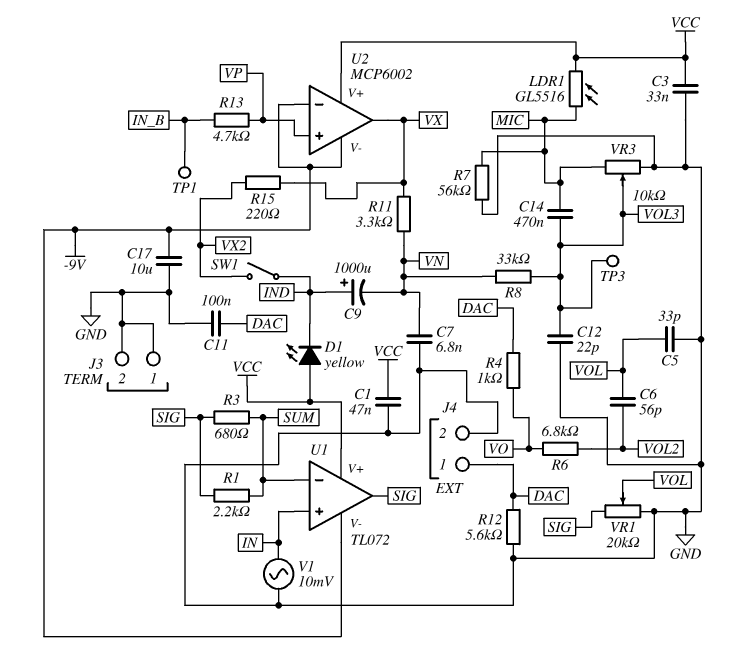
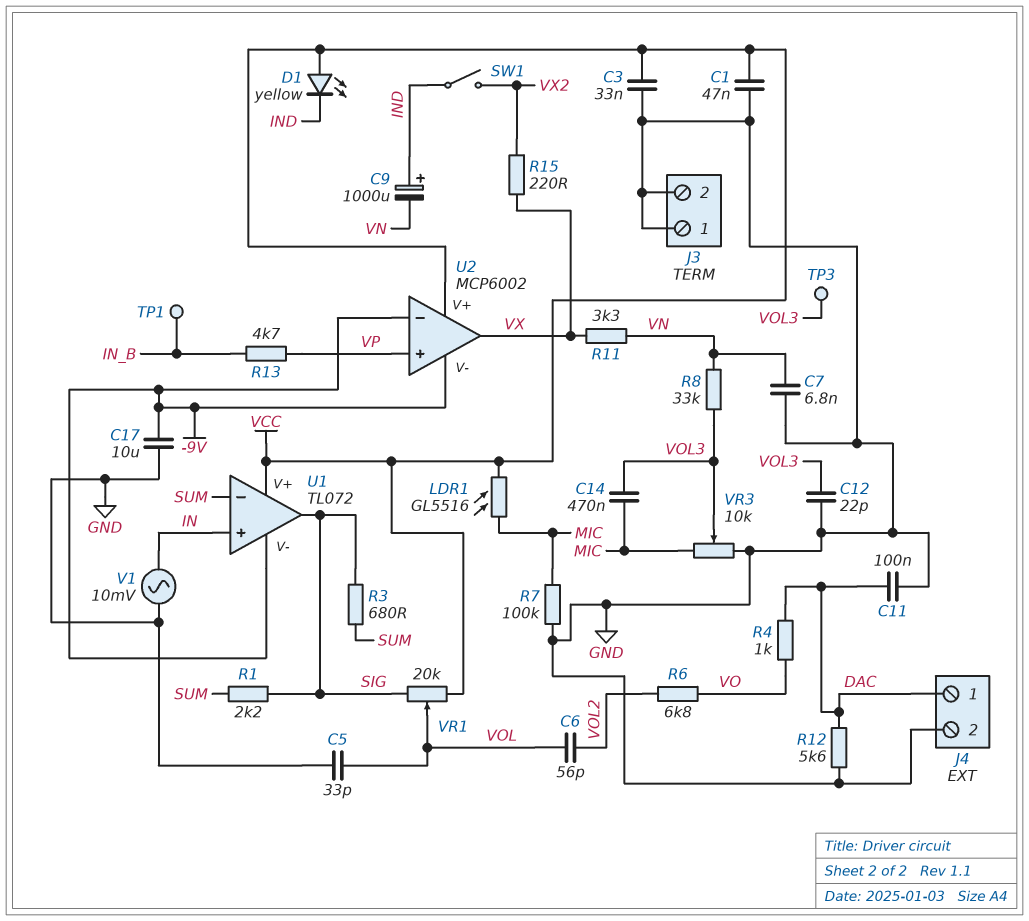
R7: 56k (GND, MIC) -> 100k (GND, MIC)
VR1: 20k (GND, SIG, wiper VOL) -> 20k (SIG, VCC, wiper VOL)

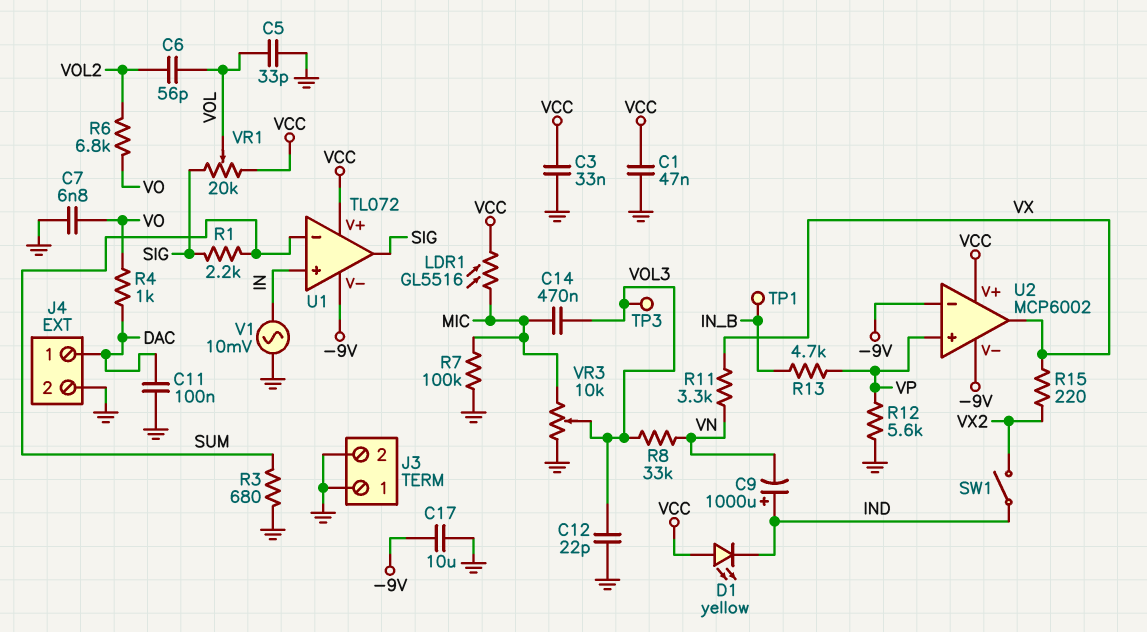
C7: 6.8nF (GND, VN) -> 6.8nF (GND, VO)
R3: 680 (SIG, SUM) -> 680 (GND, SUM)
R12: 5.6k (DAC, GND) -> 5.6k (GND, VP)

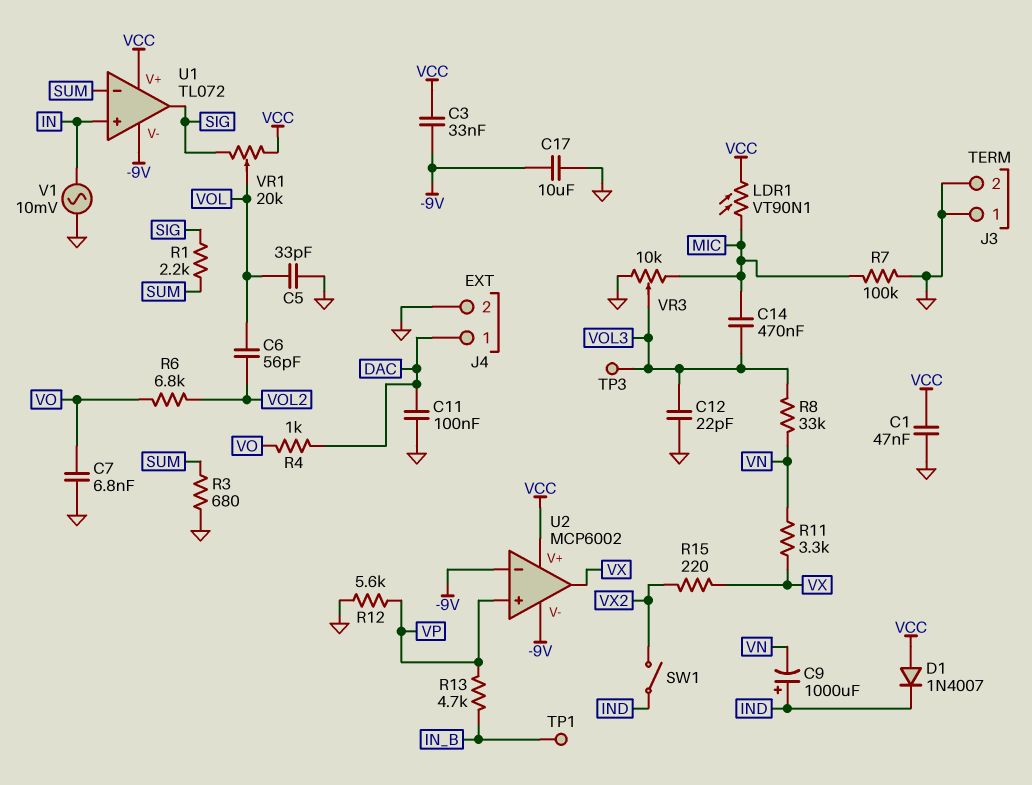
C3: 33nF (GND, VCC) -> 33nF (-9V, VCC)
D1: LED yellow (A VCC, K IND) -> diode 1N4007 (A VCC, K IND)
LDR1: GL5516 (MIC, VCC) -> VT90N1 (MIC, VCC)

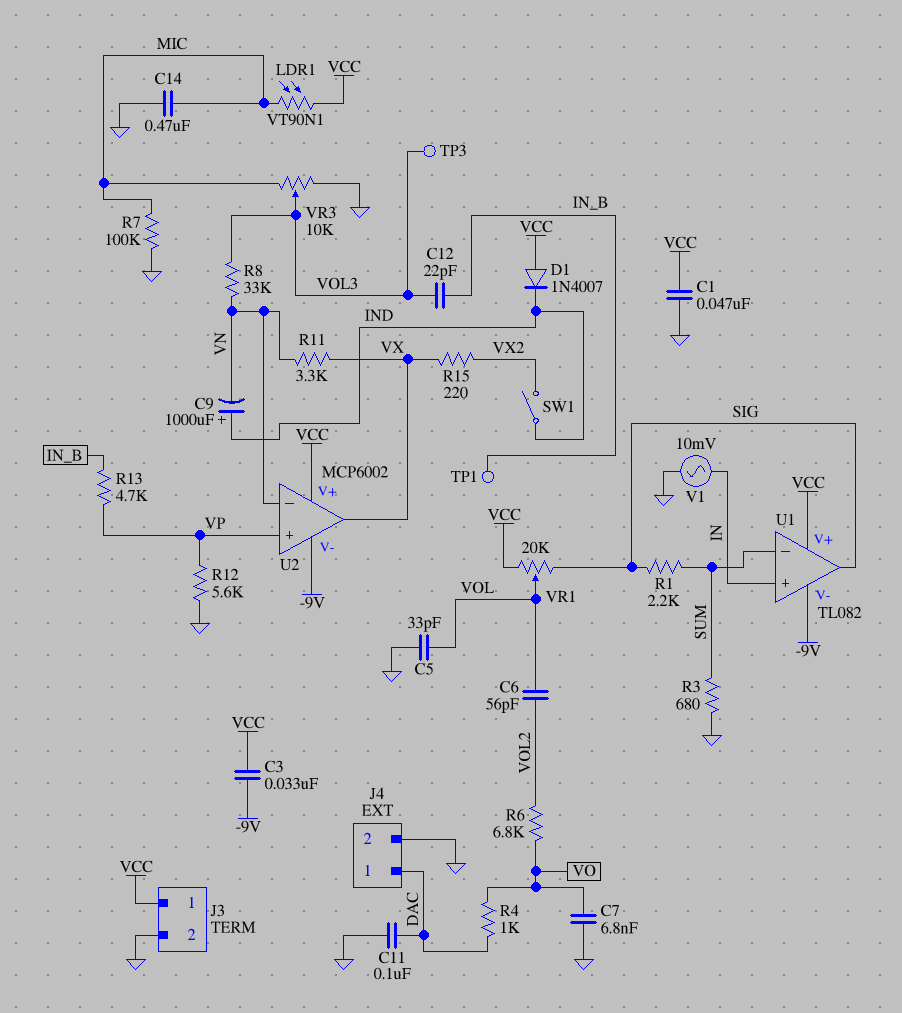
C12: 22pF (GND, VOL3) -> 22pF (IN_B, VOL3)
C14: 470nF (MIC, VOL3) -> 470nF (GND, MIC)
C17: 10uF (-9V, GND) -> none
J3 pin 1: GND -> VCC
U1: TL072 -> TL082
U2 pin in-: -9V -> VN

